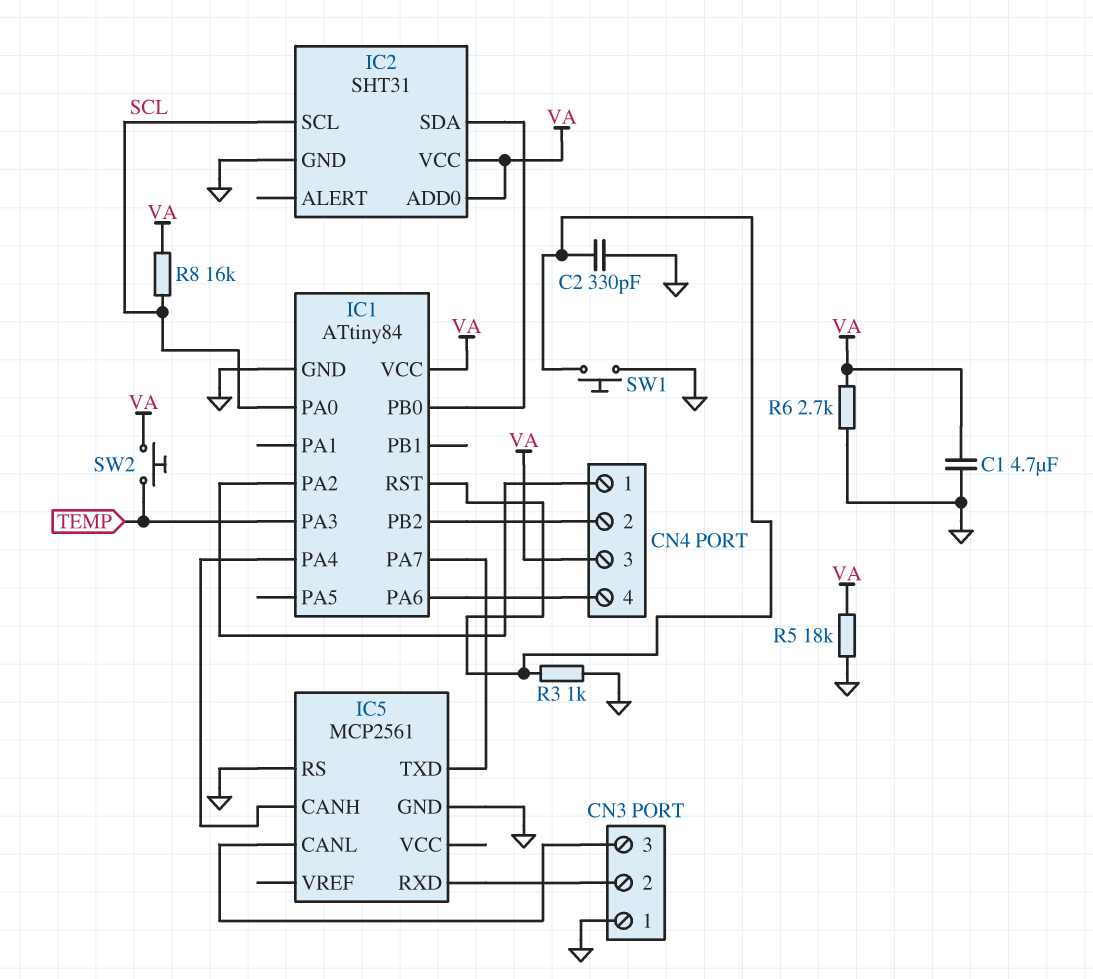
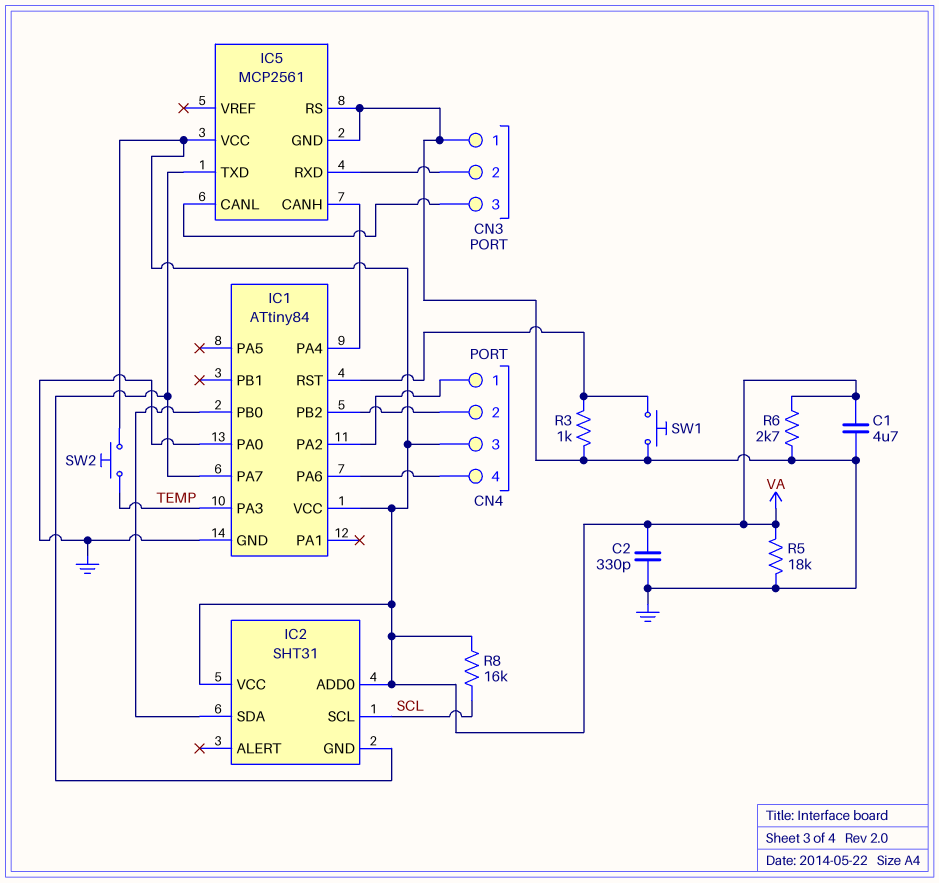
C2: 330pF (GND, IC1/RST) -> 330pF (GND, VA)
IC1 pin PA0: SCL -> GND
IC2 pin GND: GND -> IC1/PA7
IC5 pin VCC: none -> VA

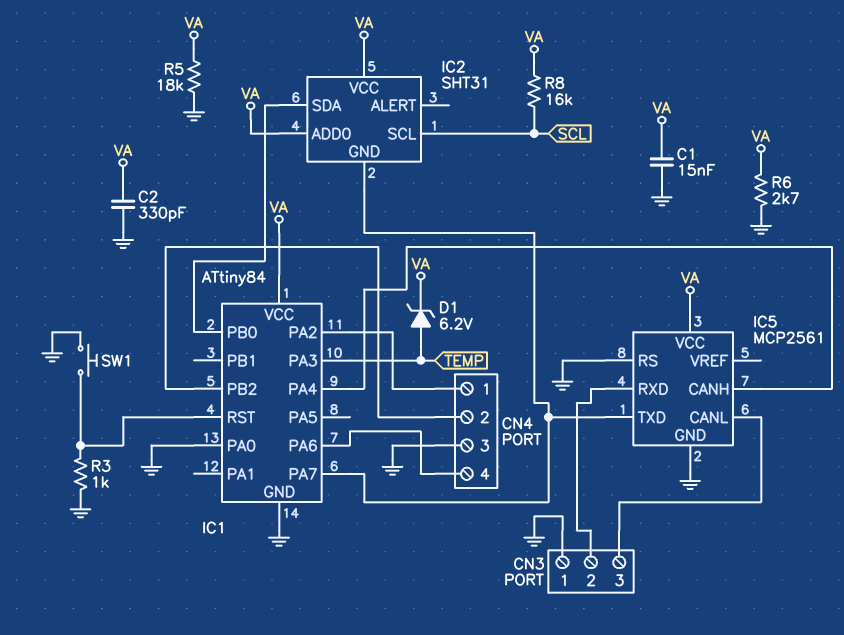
C1: 4.7uF (GND, VA) -> 15nF (GND, VA)
CN4 pin 3: VA -> GND
D1: none -> zener 6.2V (A TEMP, K VA)
SW2: button (TEMP, VA) -> none

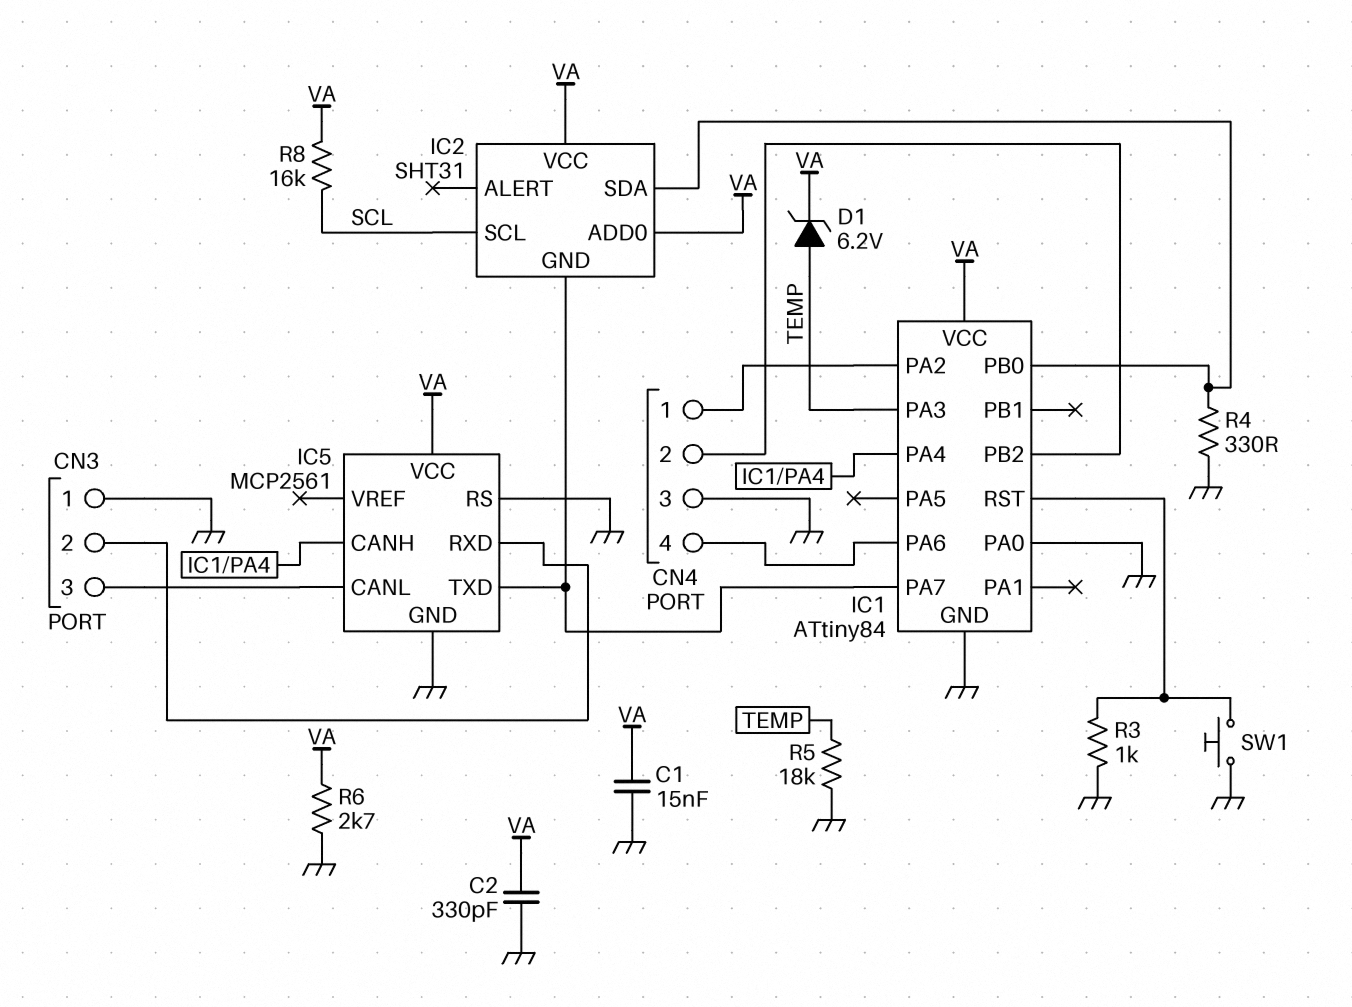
R4: none -> 330 (GND, IC1/PB0)
R5: 18k (GND, VA) -> 18k (GND, TEMP)

